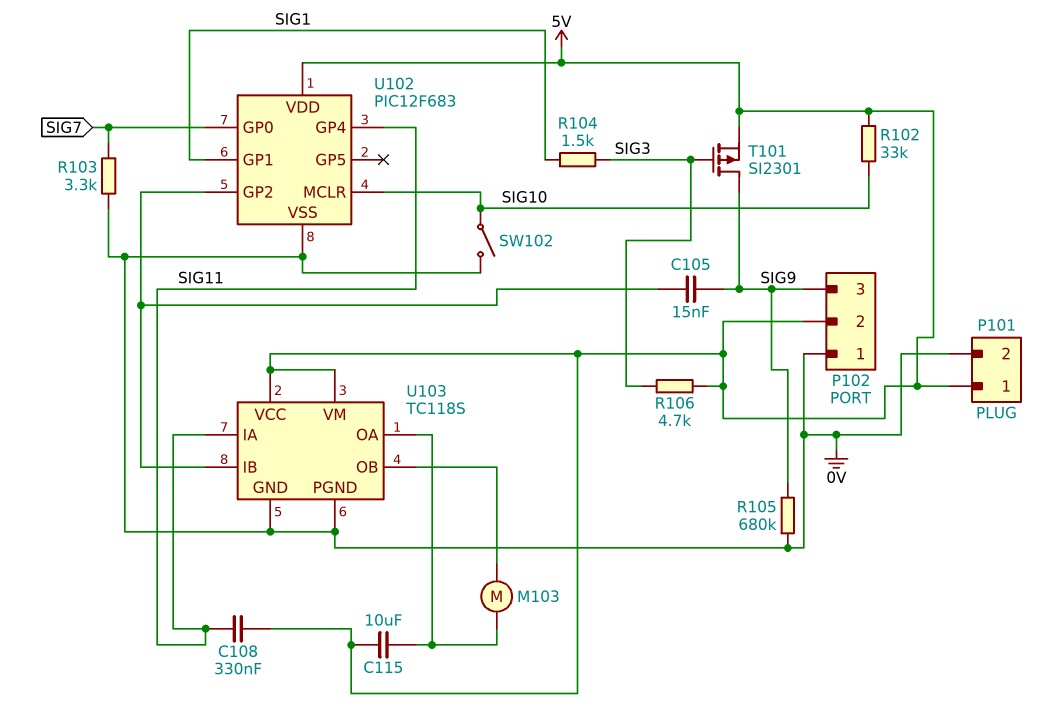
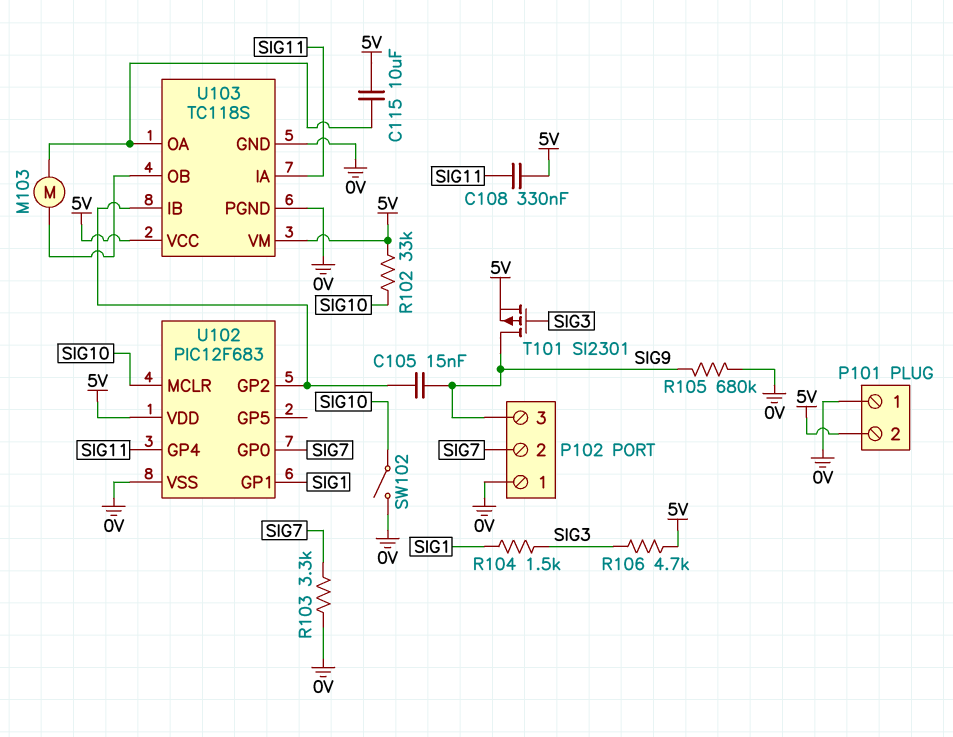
P101 pin 1: 5V -> 0V
P101 pin 2: 0V -> 5V
P102 pin 2: 5V -> SIG7

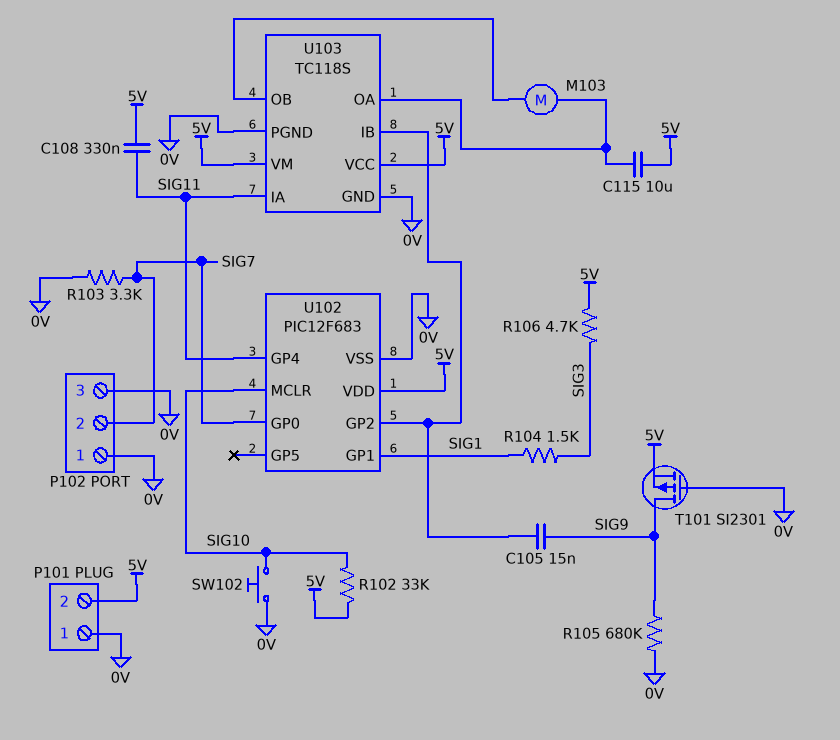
P102 pin 3: SIG9 -> 0V
SW102: switch (0V, SIG10) -> button (0V, SIG10)
T101: PMOS SI2301 (G SIG3, D SIG9, S 5V) -> PMOS SI2301 (G 0V, D SIG9, S 5V)

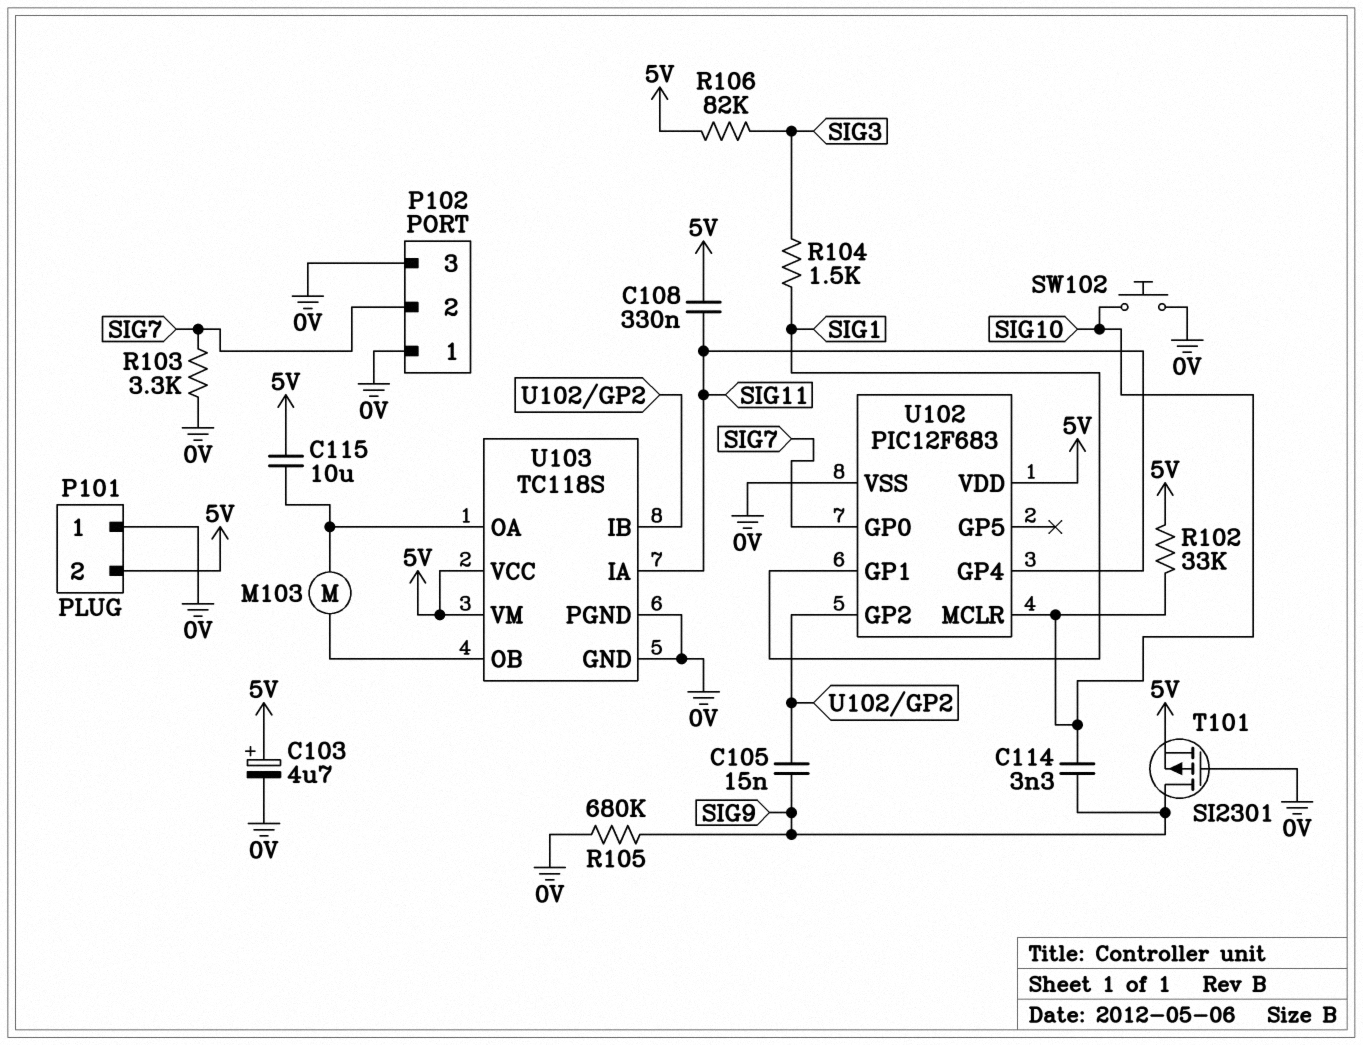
C103: none -> 4.7uF (plus 5V, minus 0V)
C114: none -> 3.3nF (SIG9, SIG10)
R106: 4.7k (5V, SIG3) -> 82k (5V, SIG3)

